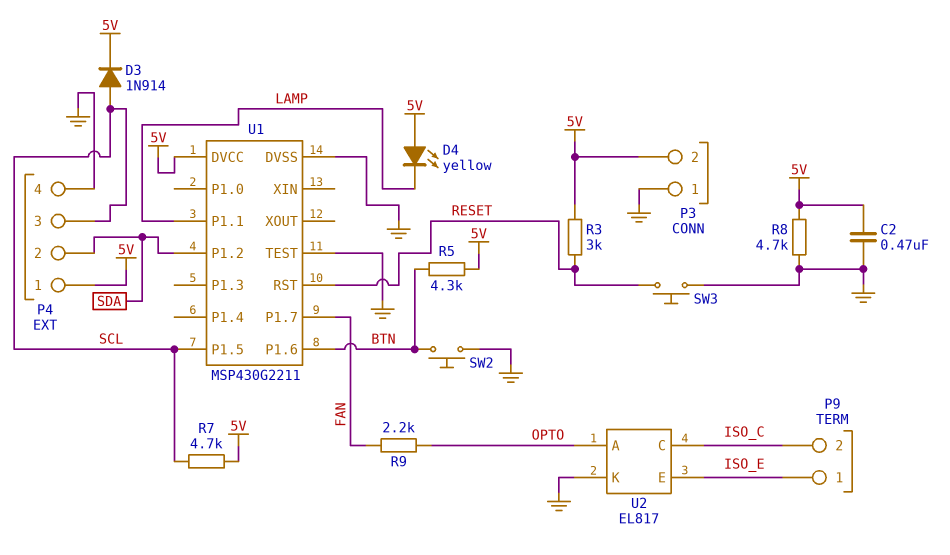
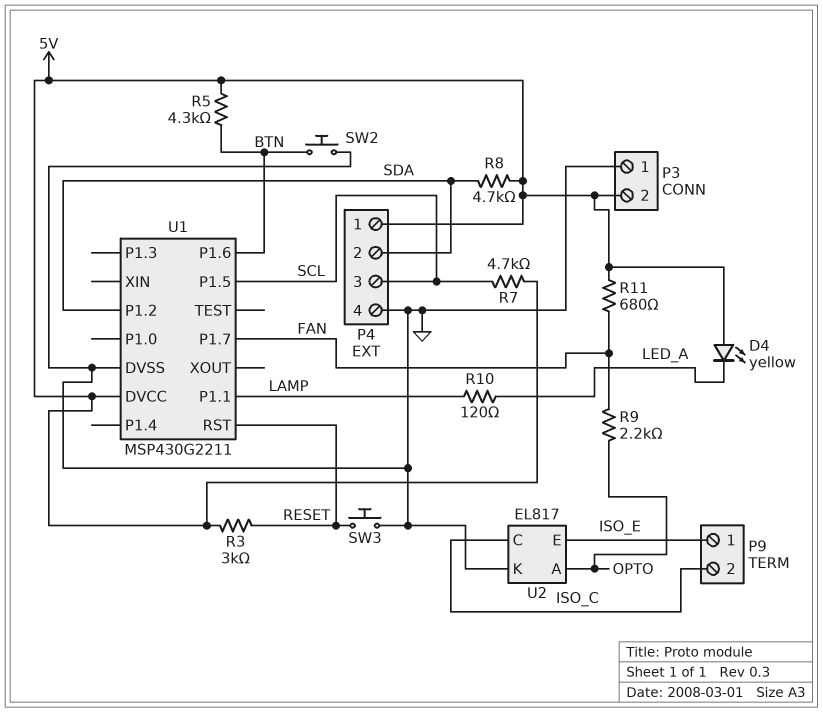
C2: 470nF (5V, GND) -> none
D3: diode 1N914 (A SCL, K 5V) -> none
D4: LED yellow (A 5V, K LAMP) -> LED yellow (A 5V, K LED_A)
R8: 4.7k (5V, GND) -> 4.7k (5V, SDA)
R10: none -> 120 (LAMP, LED_A)
R11: none -> 680 (5V, FAN)
U1 pin TEST: GND -> none

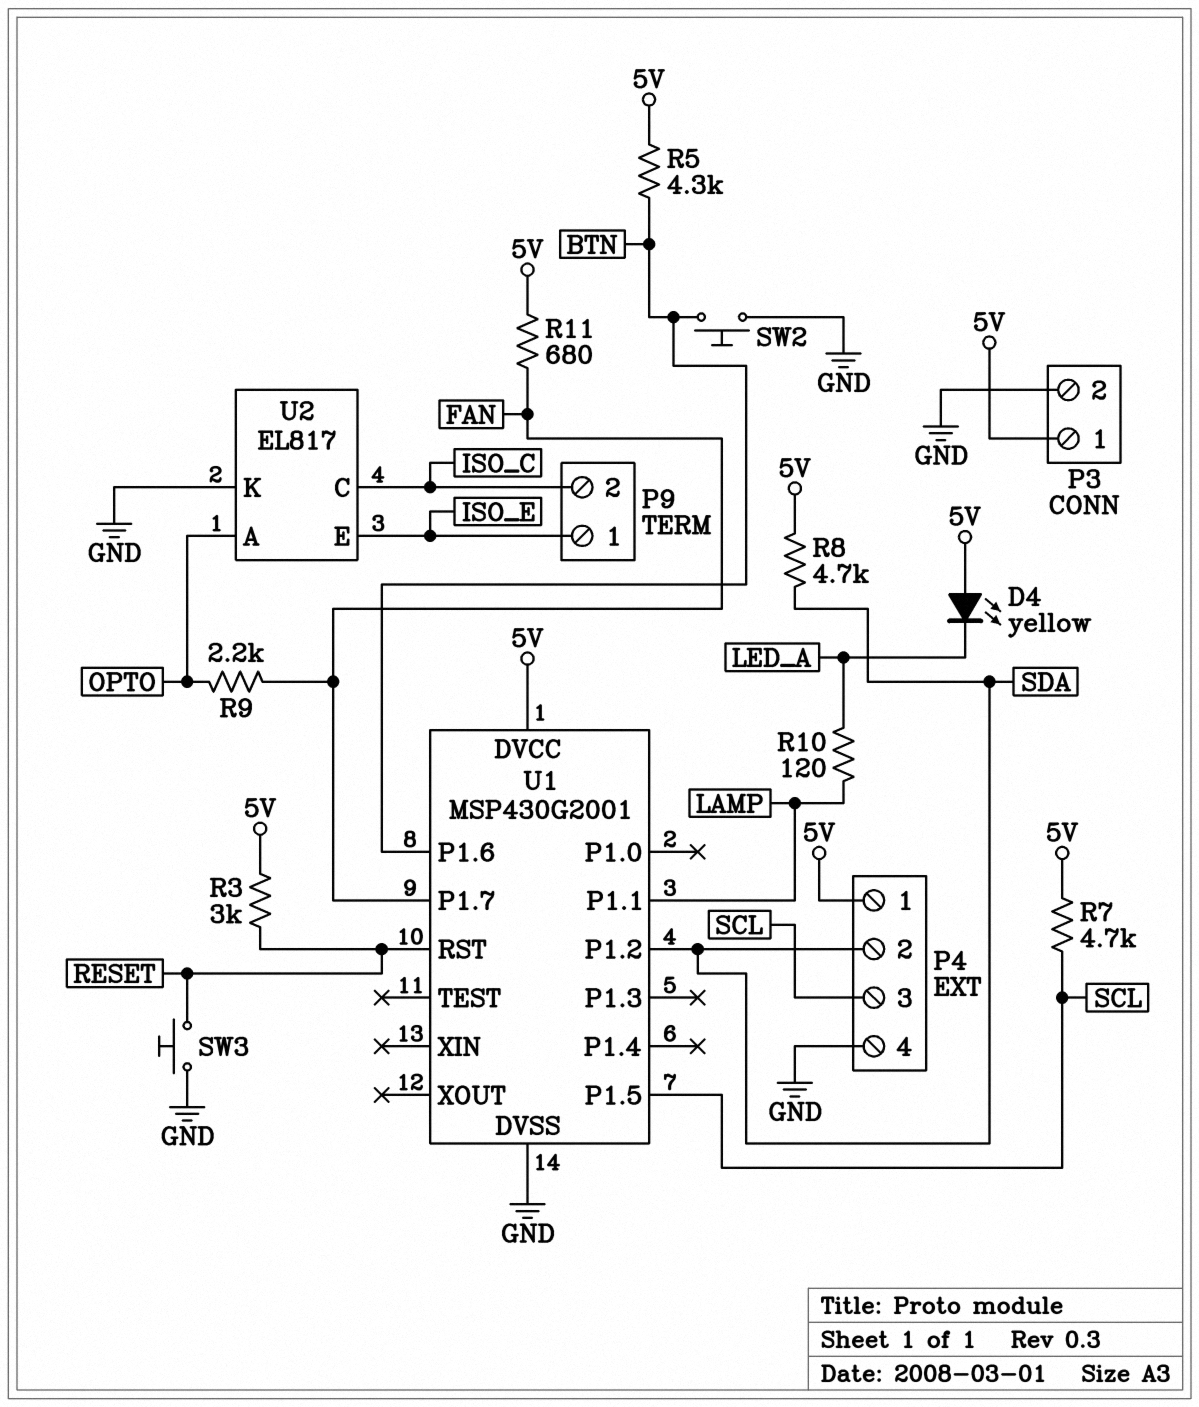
P3 pin 1: GND -> 5V
P3 pin 2: 5V -> GND
U1: MSP430G2211 -> MSP430G2001

